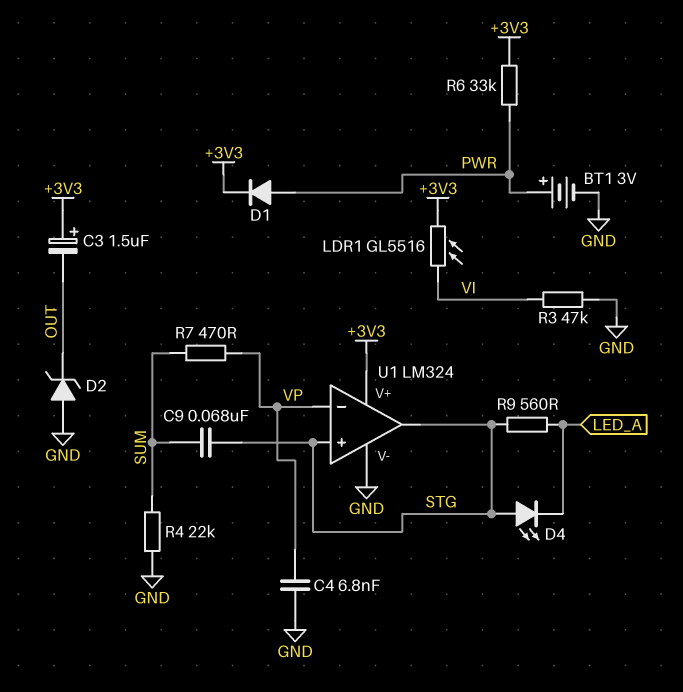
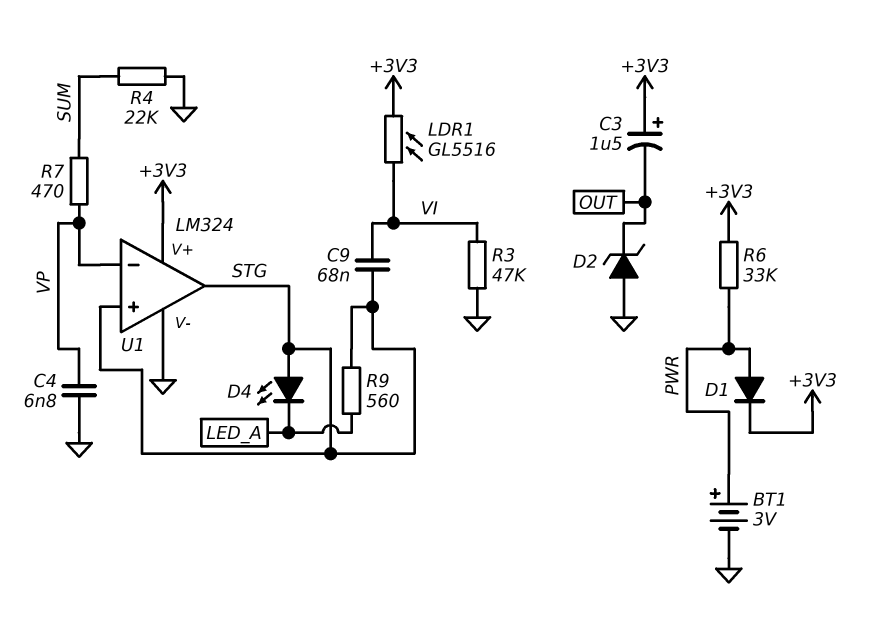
C9: 68nF (STG, SUM) -> 68nF (STG, VI)

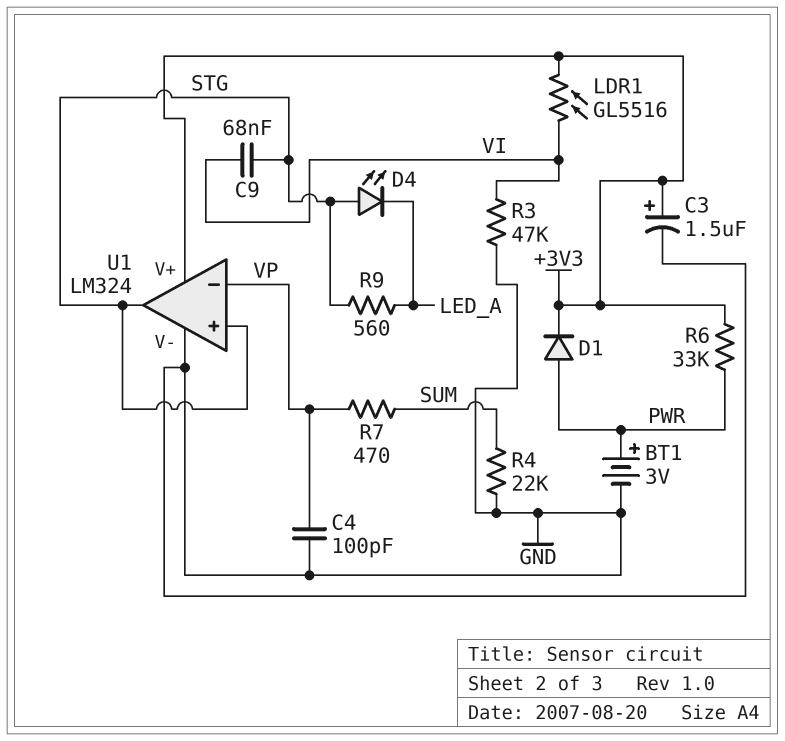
C3: 1.5uF (plus +3V3, minus OUT) -> 1.5uF (plus +3V3, minus GND)
C4: 6.8nF (GND, VP) -> 100pF (GND, VP)
D2: zener (A GND, K OUT) -> none

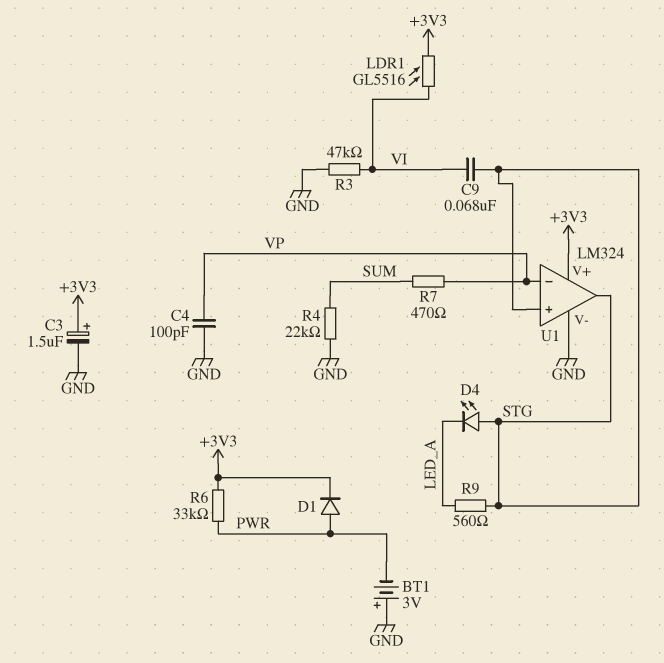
BT1: 3V (plus PWR, minus GND) -> 3V (plus GND, minus PWR)

